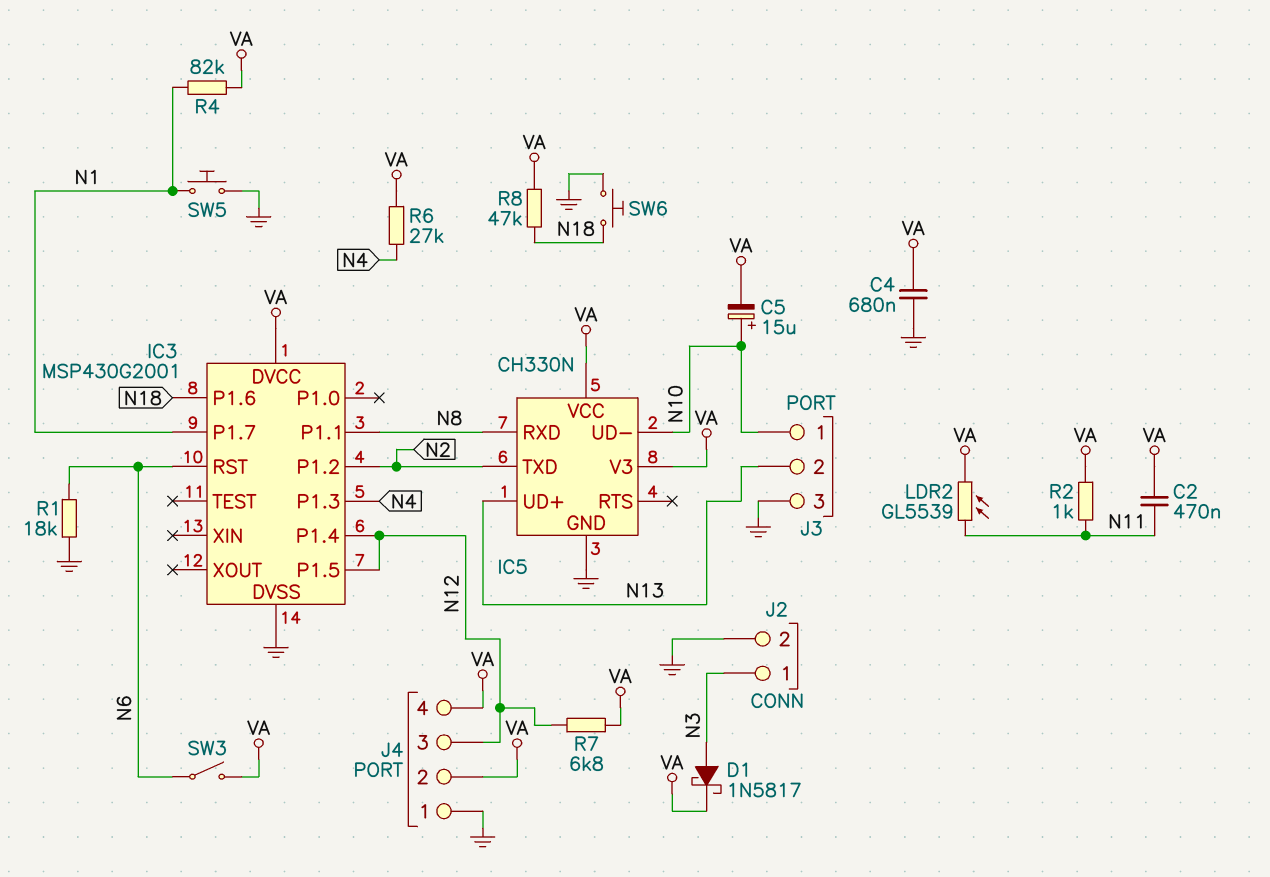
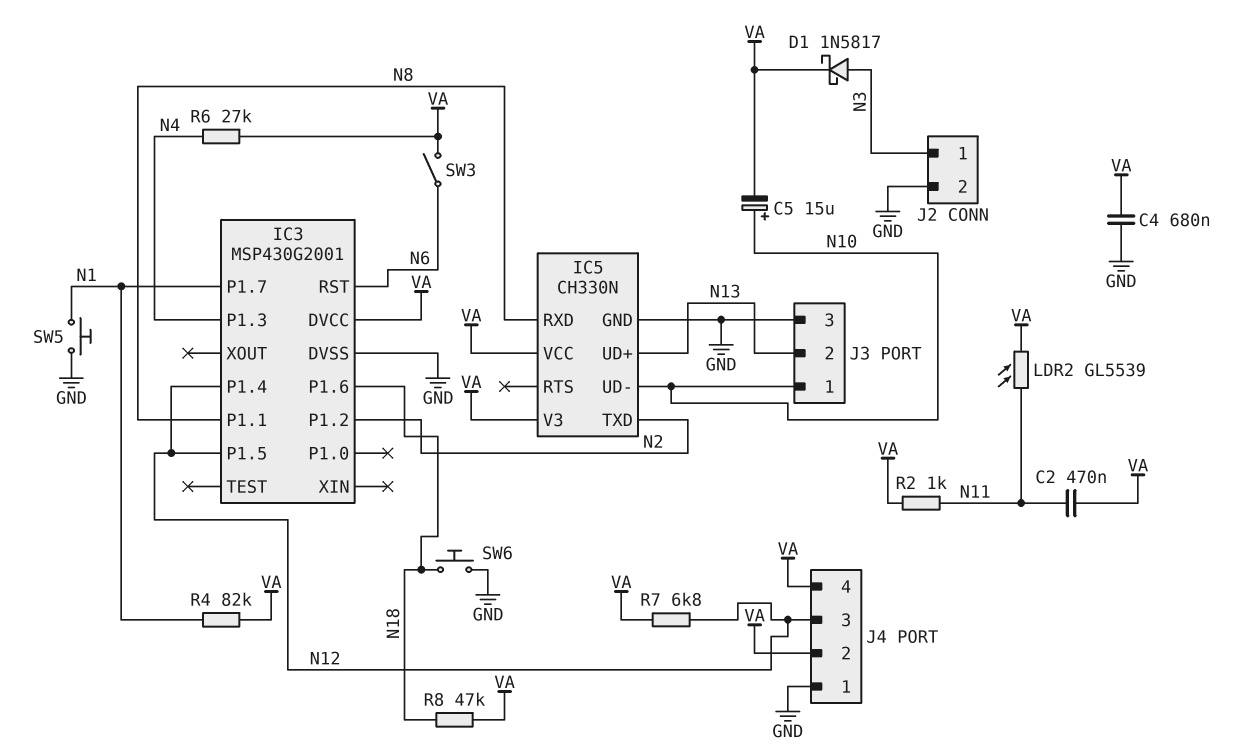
R1: 18k (GND, N6) -> none

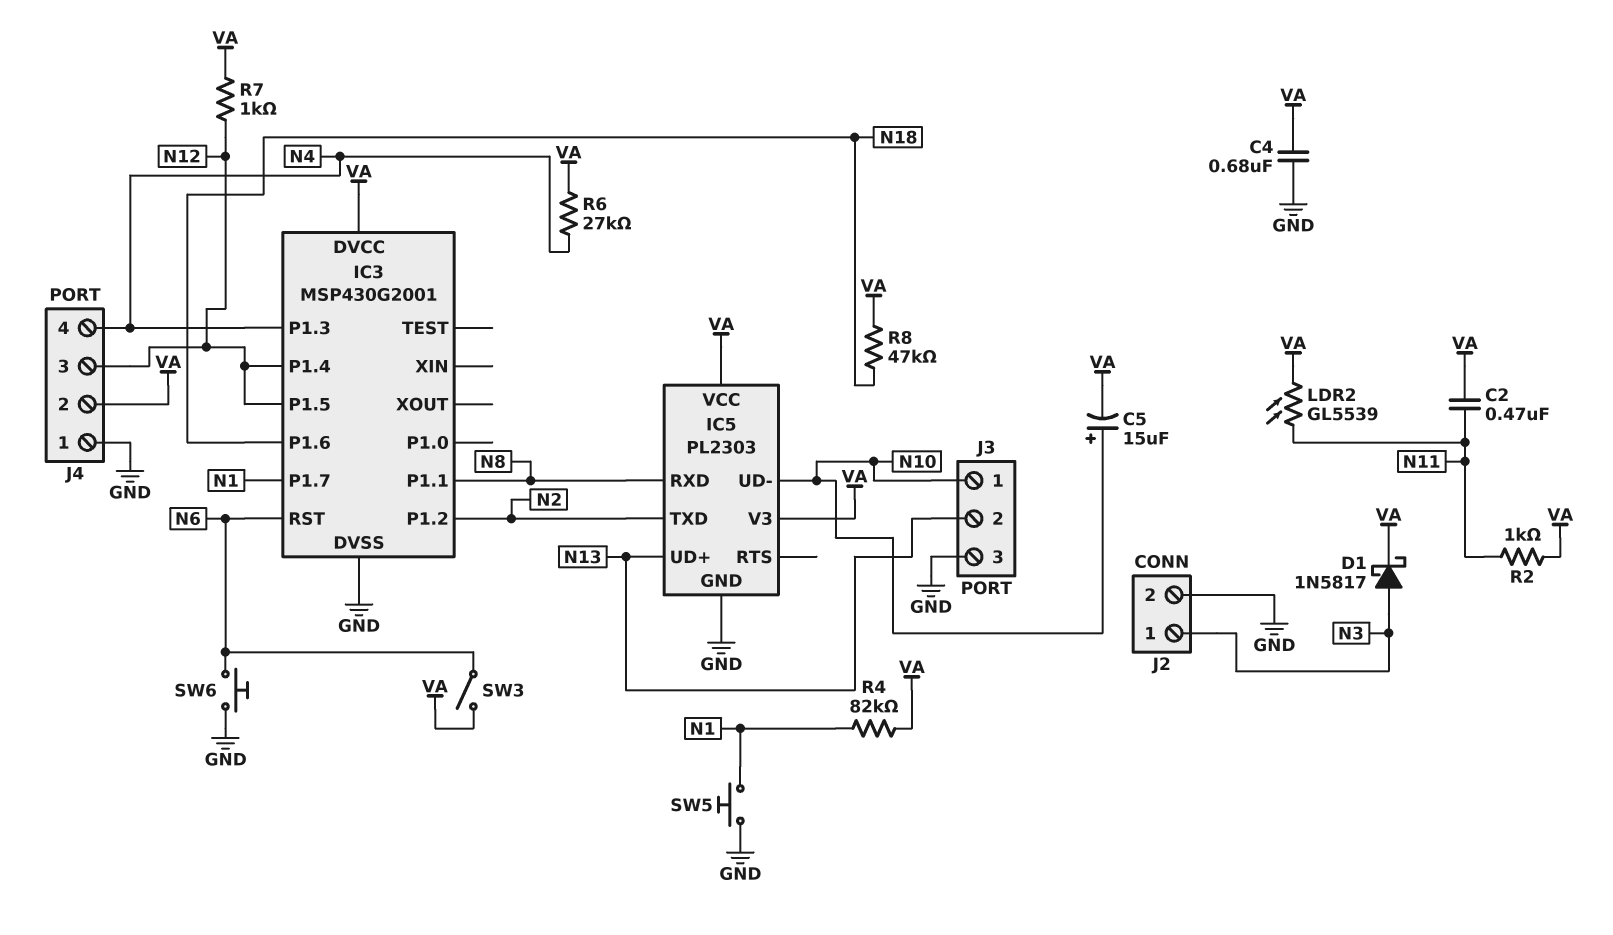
IC5: CH330N -> PL2303
J4 pin 4: VA -> N4
R7: 6.8k (N12, VA) -> 1k (N12, VA)
SW6: button (GND, N18) -> button (GND, N6)

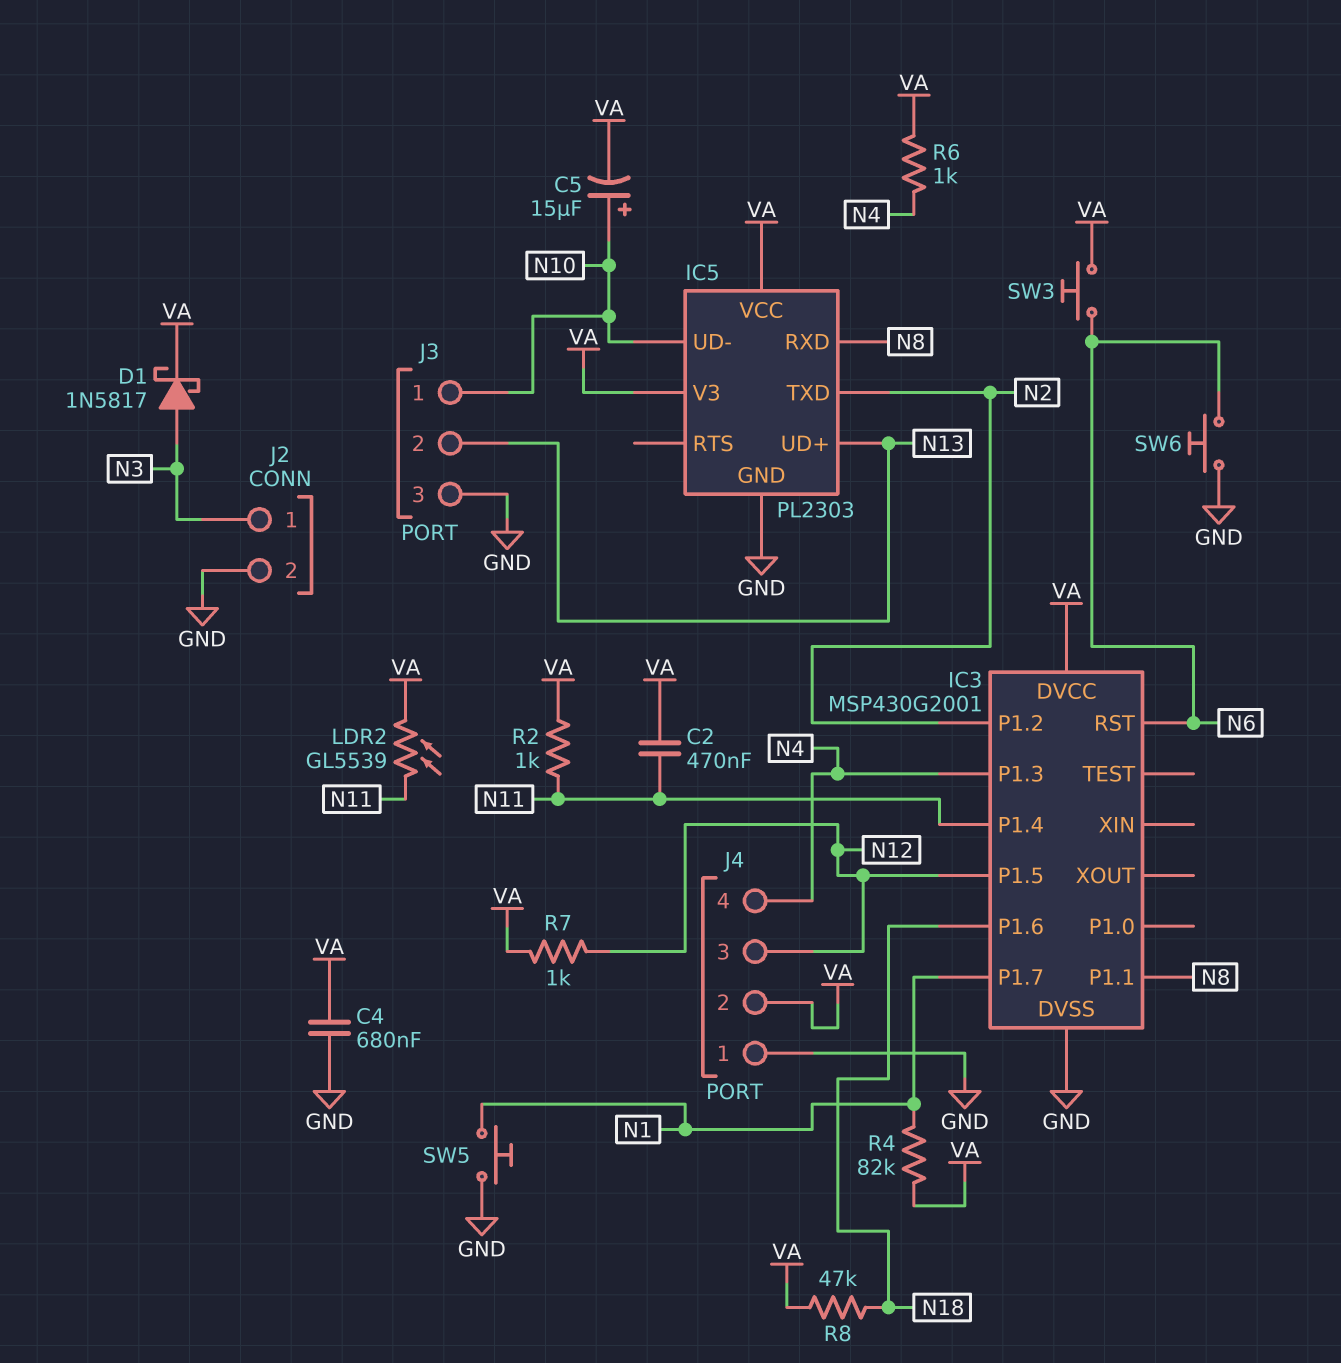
IC3 pin P1.4: N12 -> N11
R6: 27k (N4, VA) -> 1k (N4, VA)
SW3: switch (N6, VA) -> button (N6, VA)

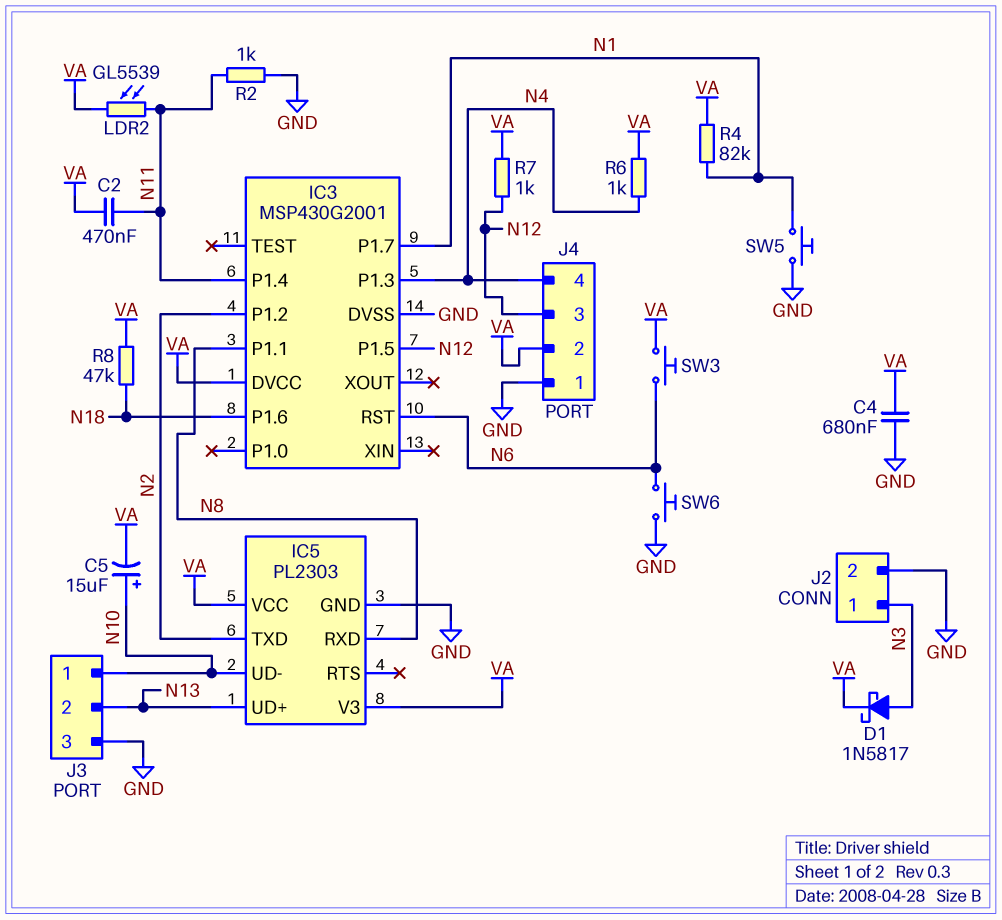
R2: 1k (N11, VA) -> 1k (GND, N11)

